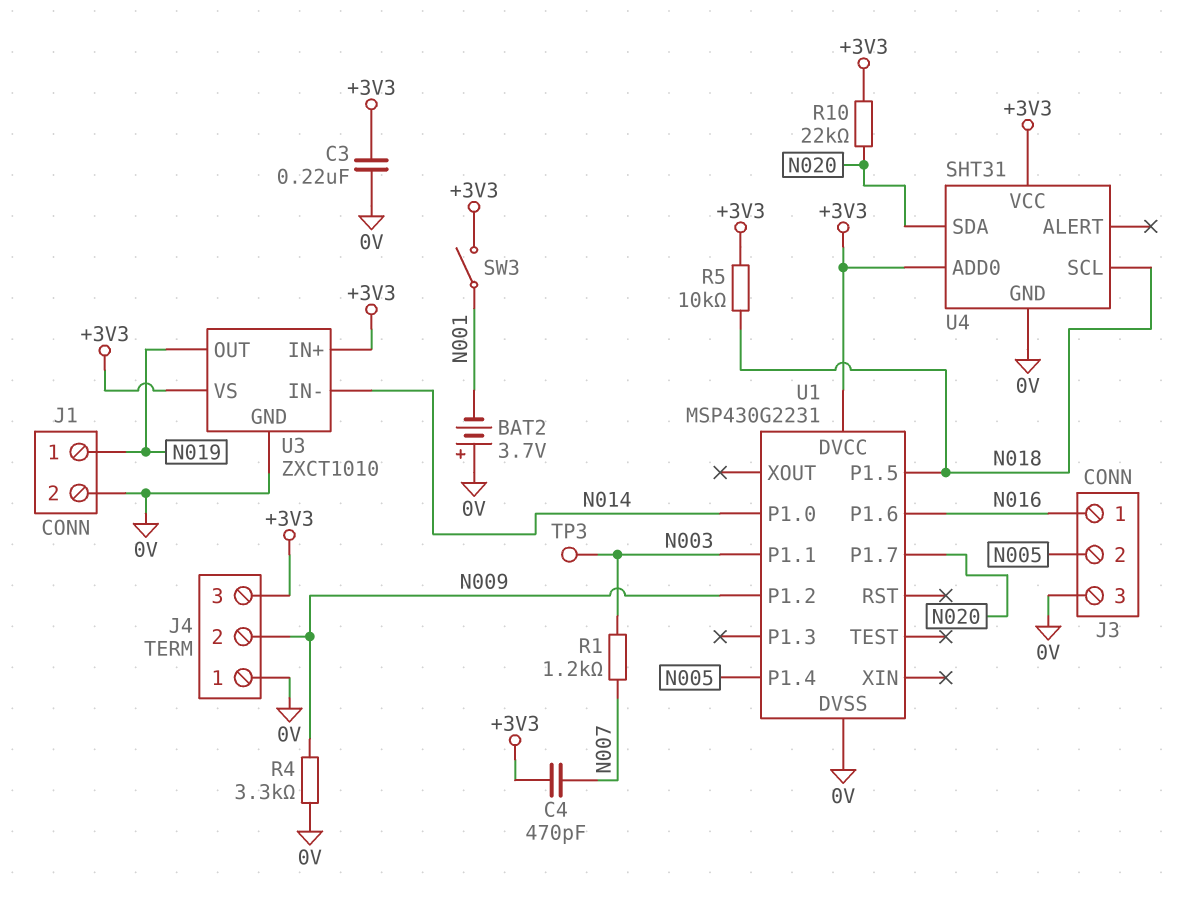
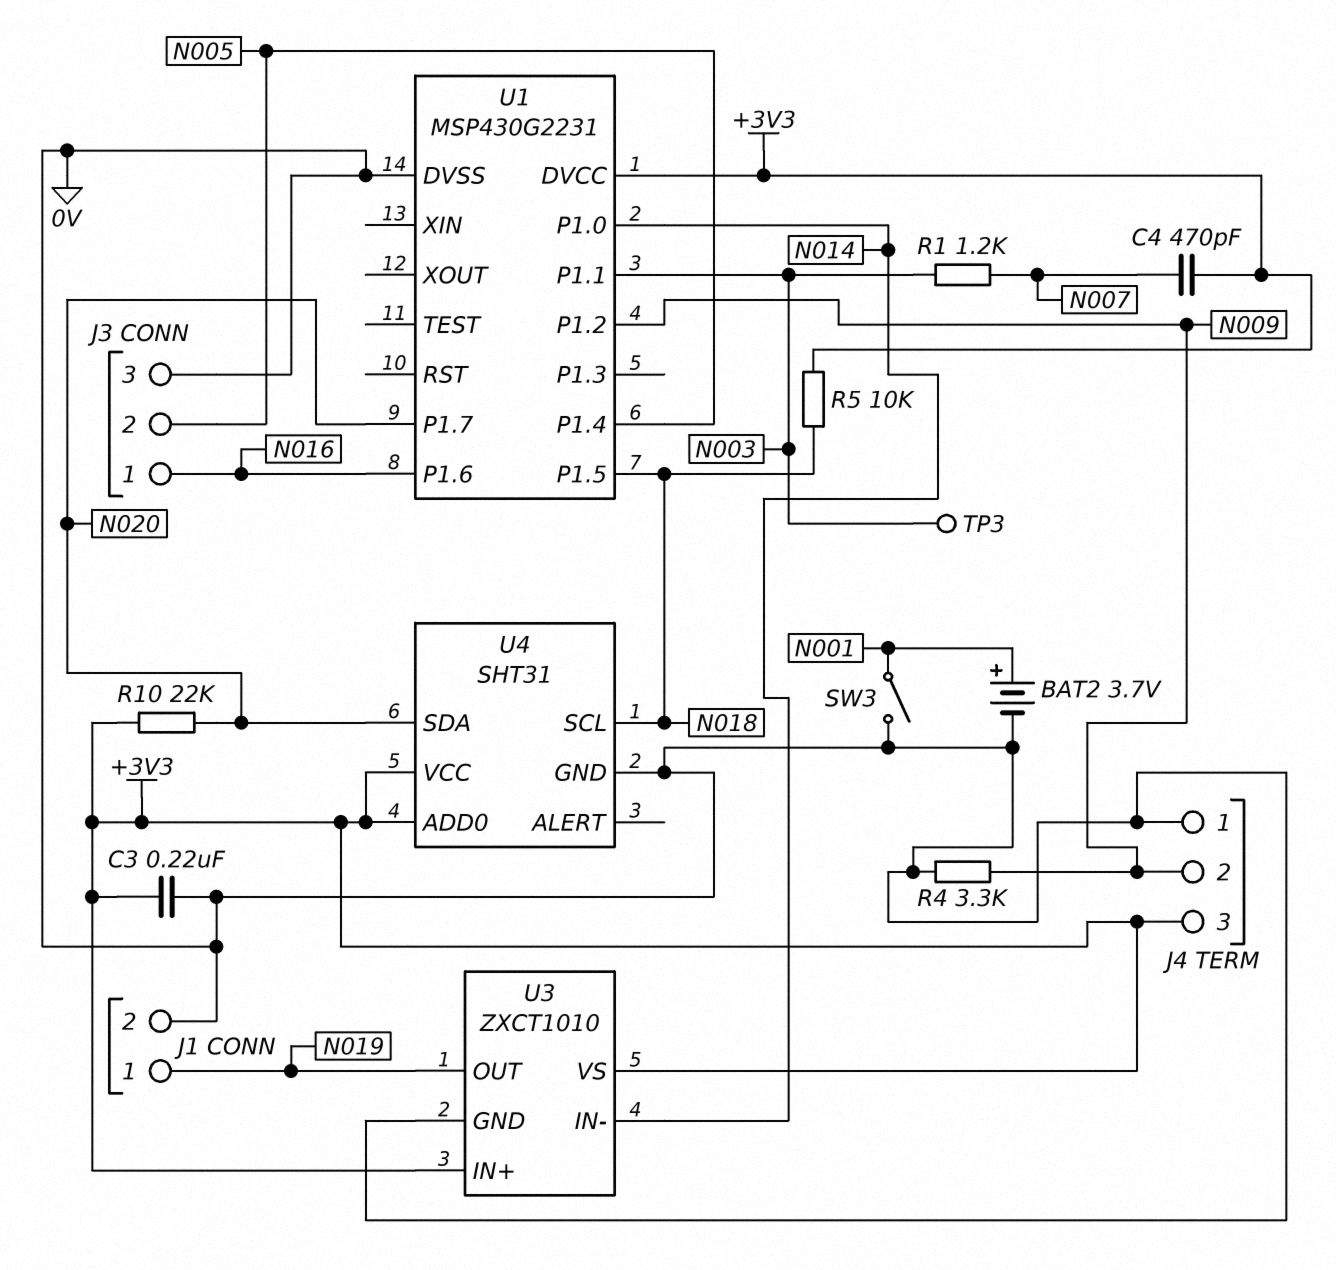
BAT2: 3.7V (plus 0V, minus N001) -> 3.7V (plus N001, minus 0V)
SW3: switch (+3V3, N001) -> switch (0V, N001)

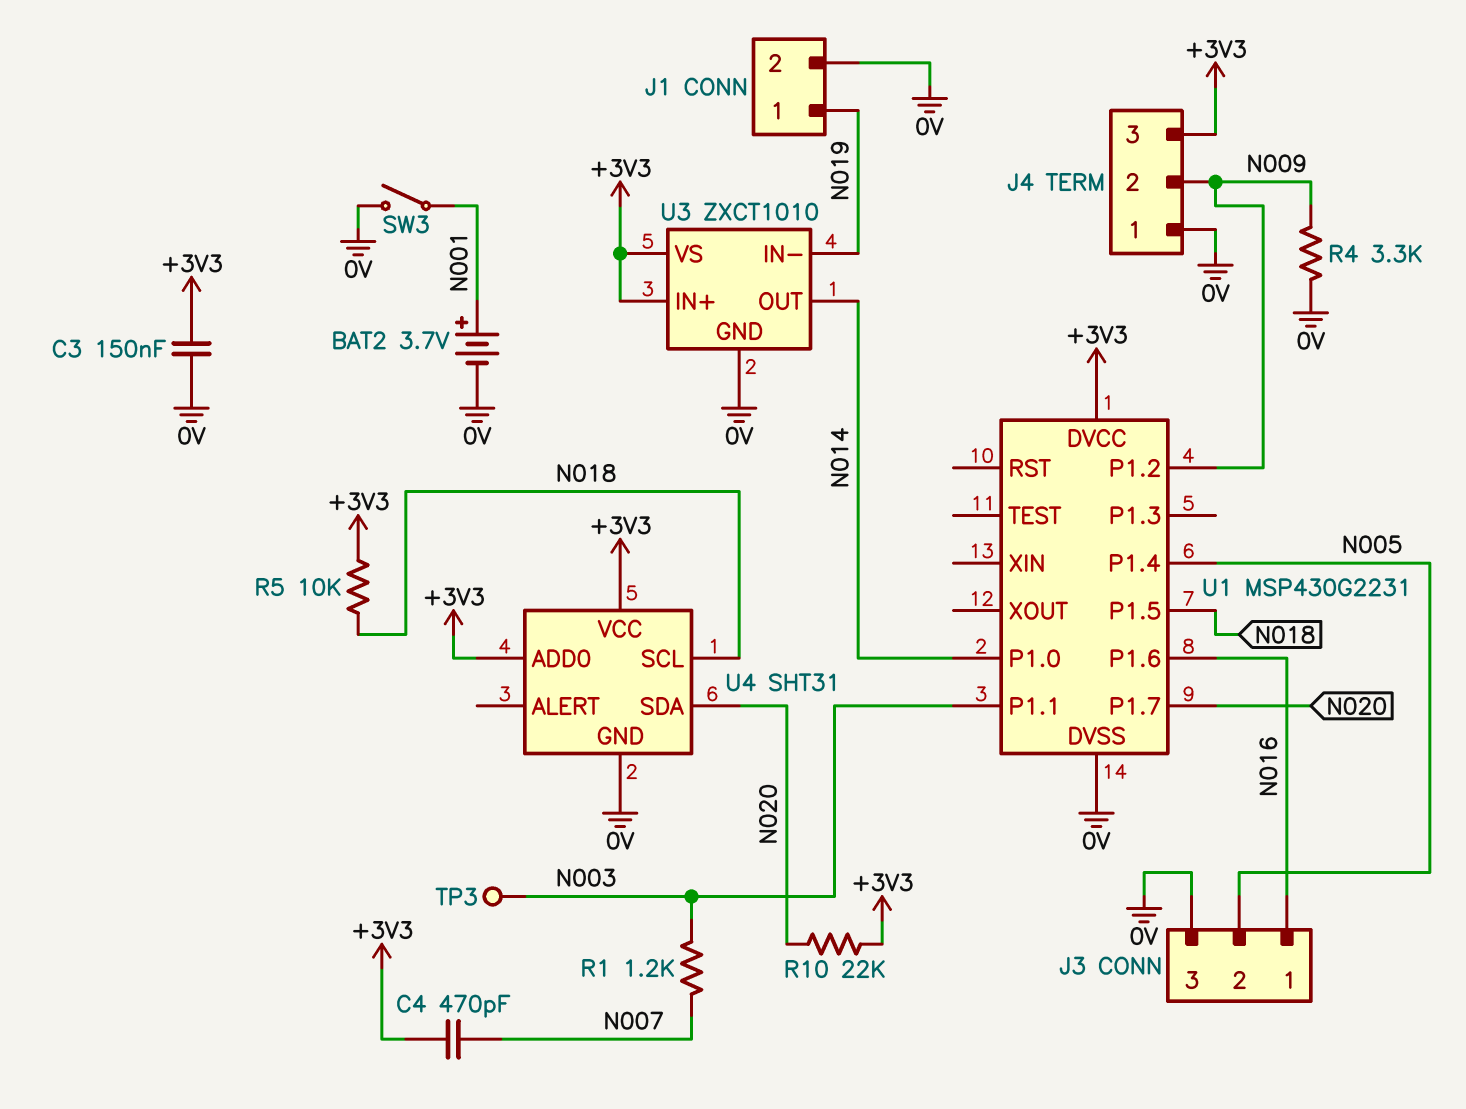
C3: 220nF (+3V3, 0V) -> 150nF (+3V3, 0V)
U3 pin IN-: N014 -> N019
U3 pin OUT: N019 -> N014

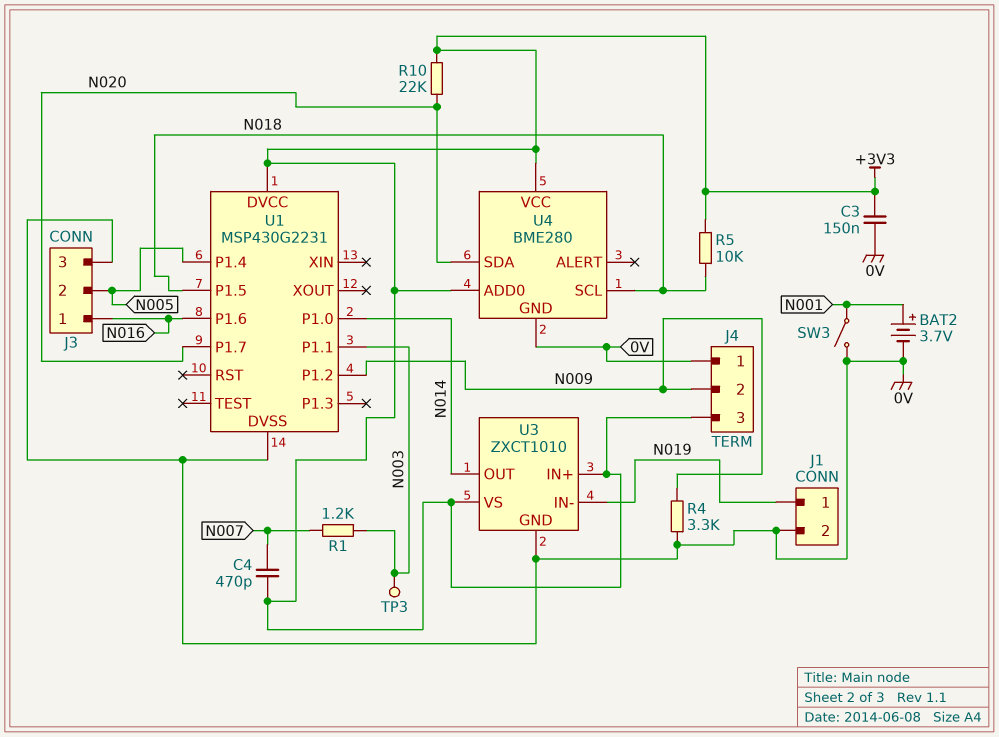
U4: SHT31 -> BME280

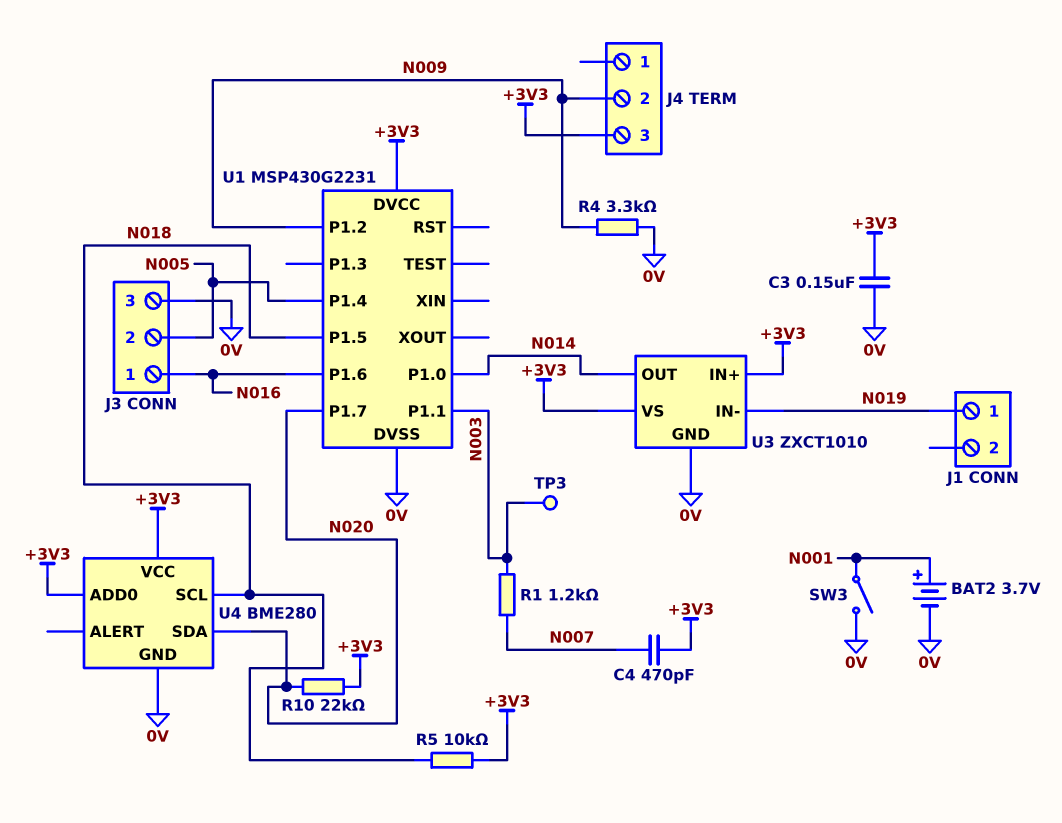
J1 pin 2: 0V -> none
J4 pin 1: 0V -> none

